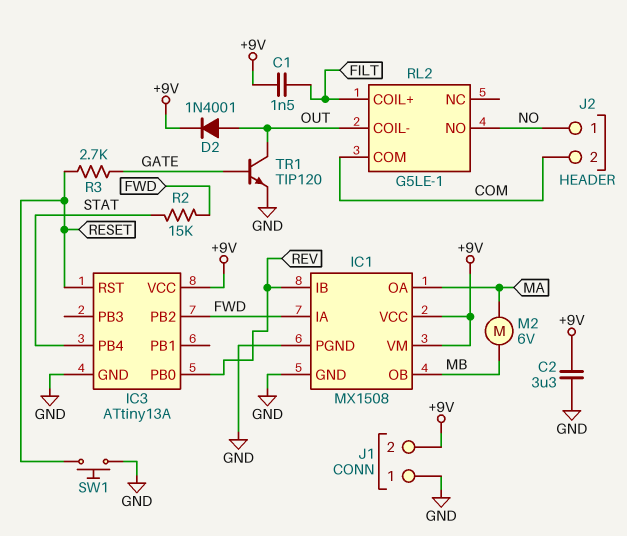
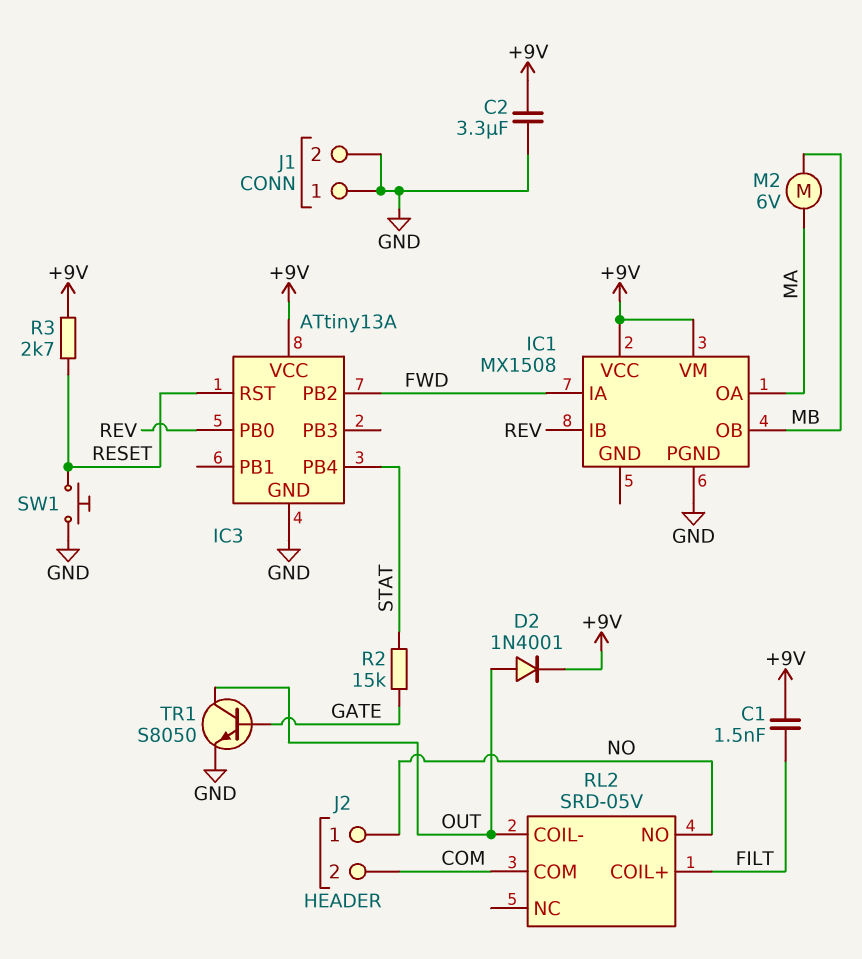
IC1 pin GND: GND -> none
J1 pin 2: +9V -> GND
R2: 15k (FWD, STAT) -> 15k (GATE, STAT)
R3: 2.7k (GATE, RESET) -> 2.7k (+9V, RESET)
RL2: G5LE-1 -> SRD-05V
TR1: NPN TIP120 (B GATE, C OUT, E GND) -> NPN S8050 (B GATE, C OUT, E GND)

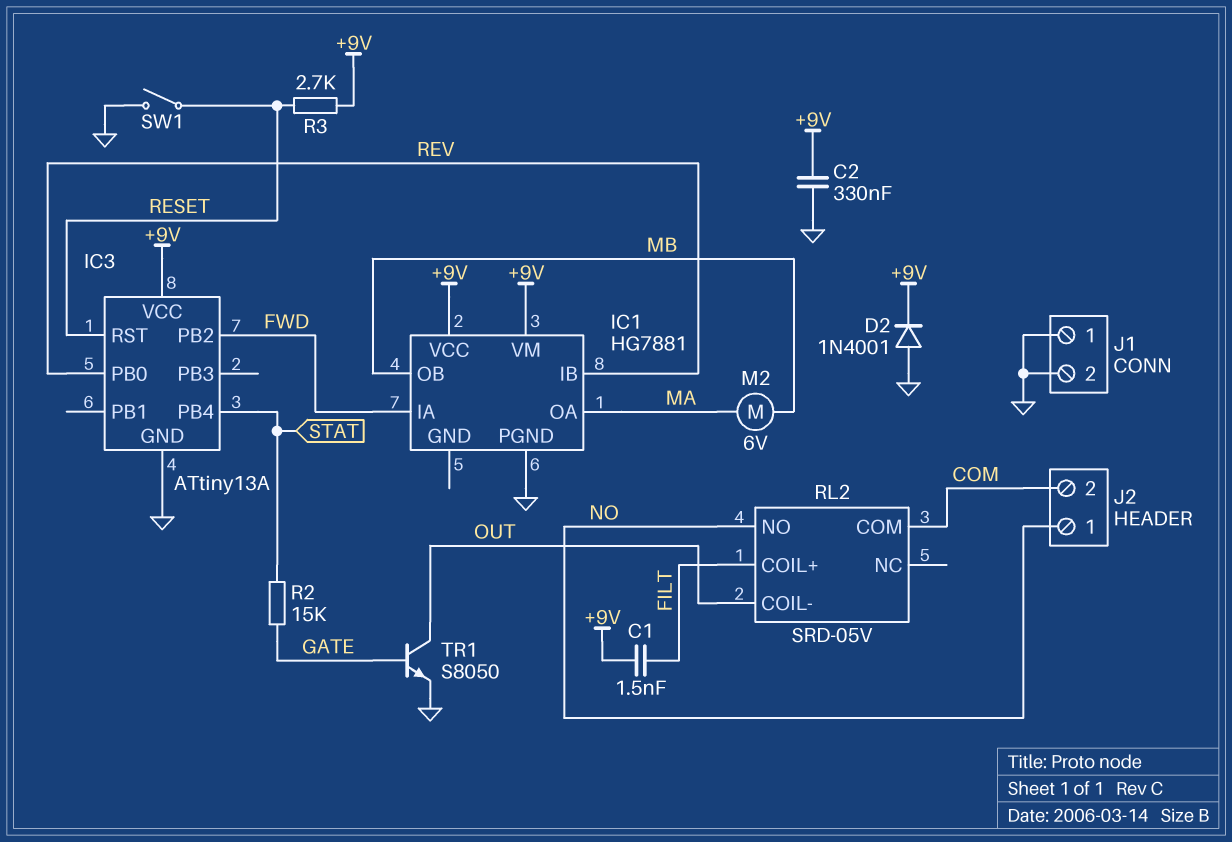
C2: 3.3uF (+9V, GND) -> 330nF (+9V, GND)
D2: diode 1N4001 (A OUT, K +9V) -> diode 1N4001 (A GND, K +9V)
IC1: MX1508 -> HG7881
SW1: button (GND, RESET) -> switch (GND, RESET)

